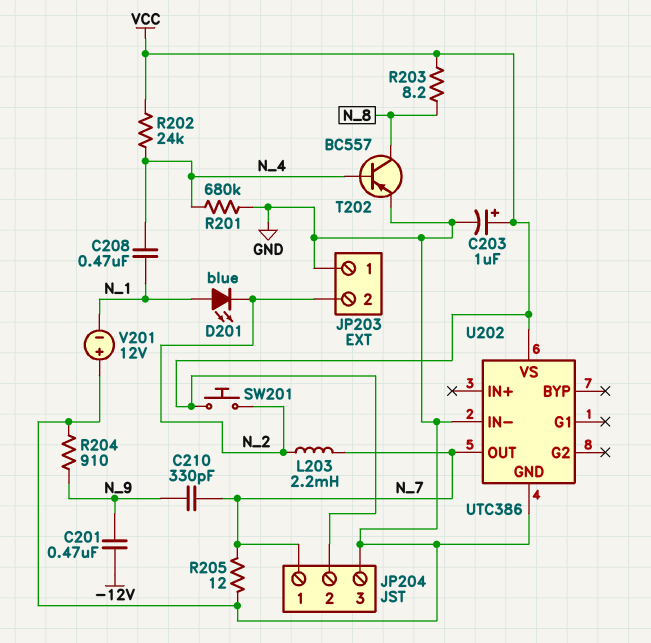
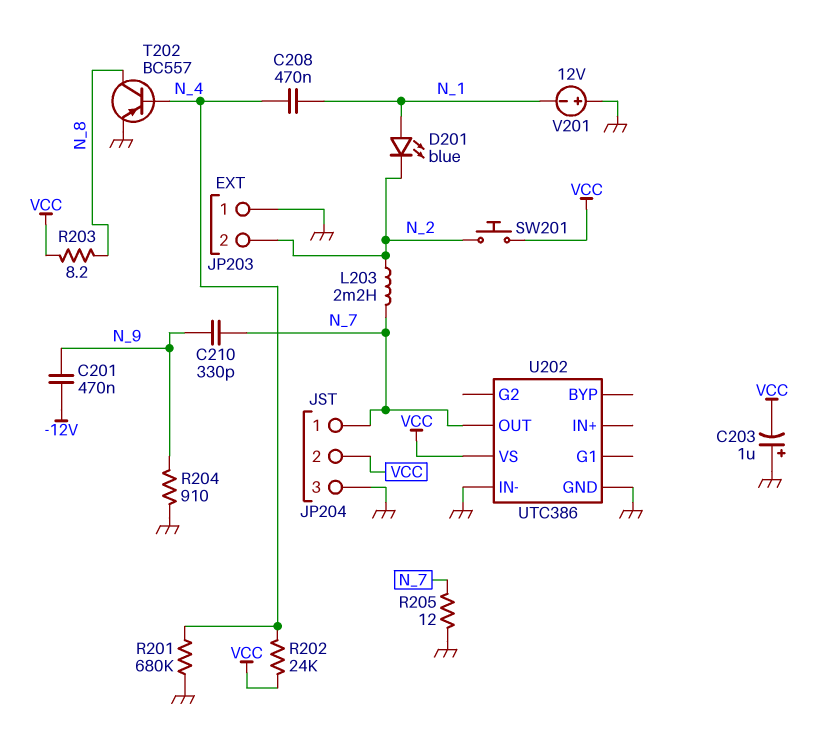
C203: 1uF (plus VCC, minus GND) -> 1uF (plus GND, minus VCC)

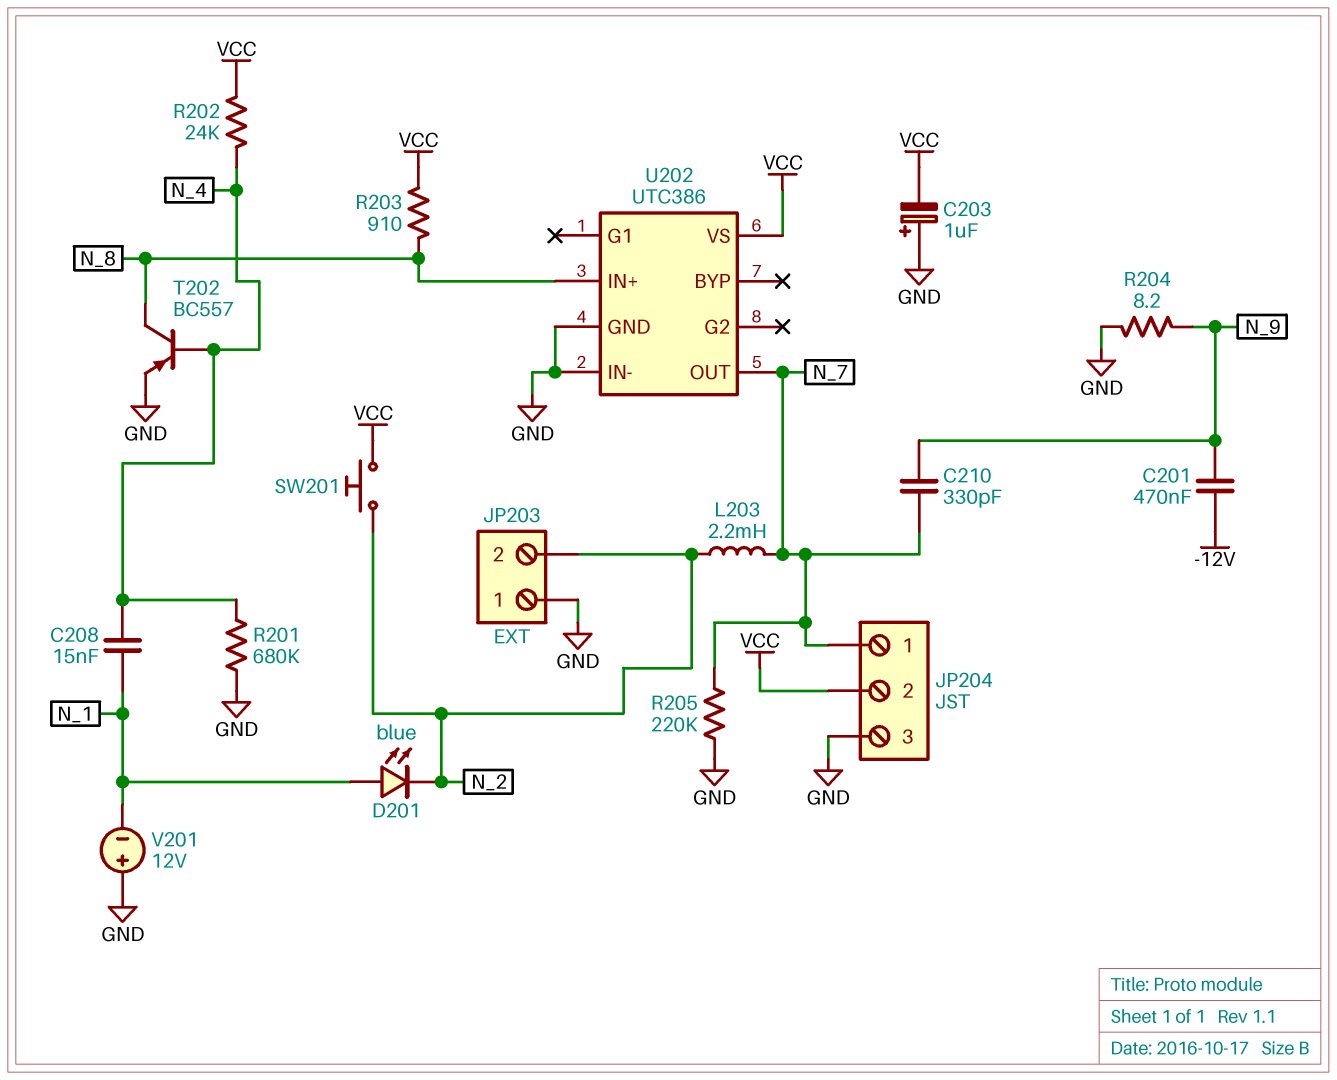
C208: 470nF (N_1, N_4) -> 15nF (N_1, N_4)
R203: 8.2 (N_8, VCC) -> 910 (N_8, VCC)
R204: 910 (GND, N_9) -> 8.2 (GND, N_9)
R205: 12 (GND, N_7) -> 220k (GND, N_7)
U202 pin IN+: none -> N_8

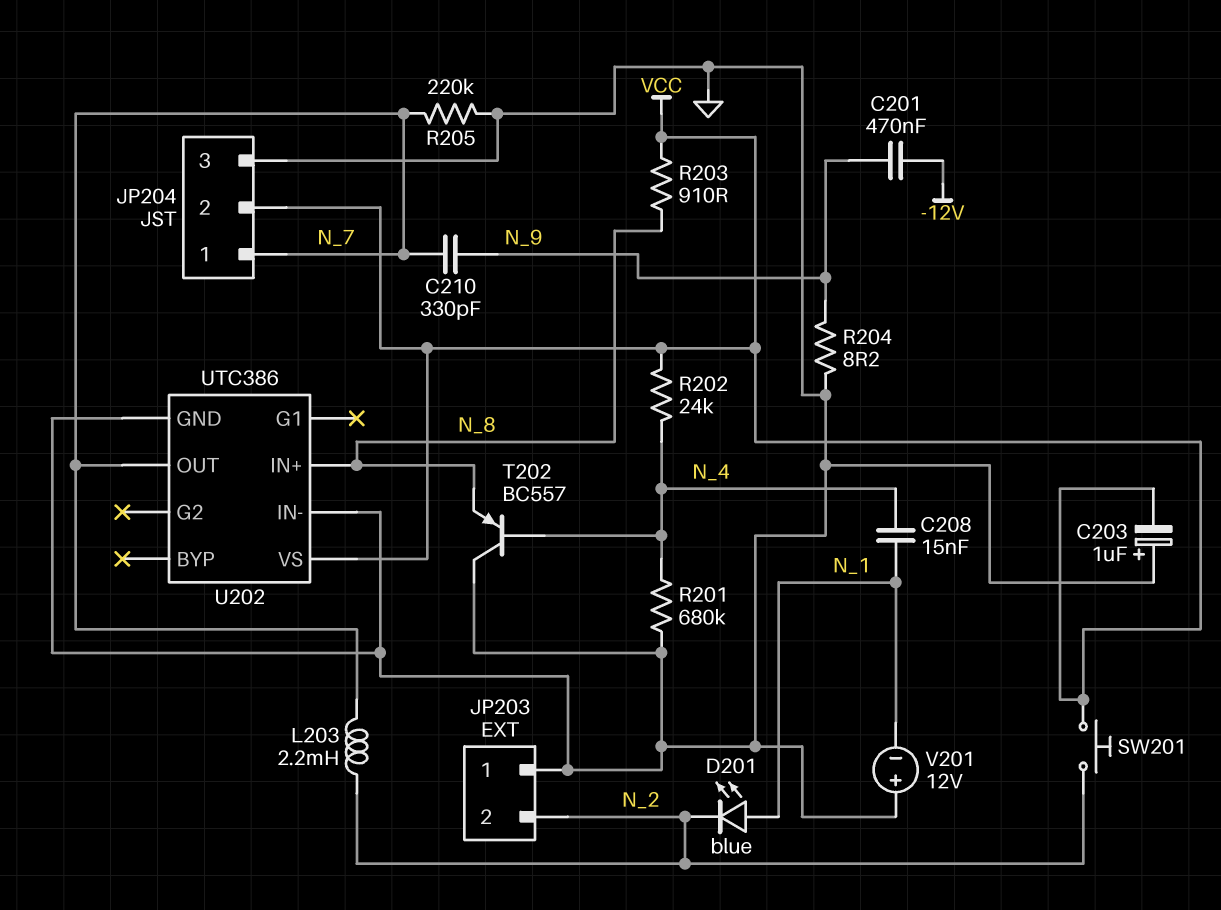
T202: PNP BC557 (B N_4, C N_8, E GND) -> PNP BC557 (B N_4, C GND, E N_8)

